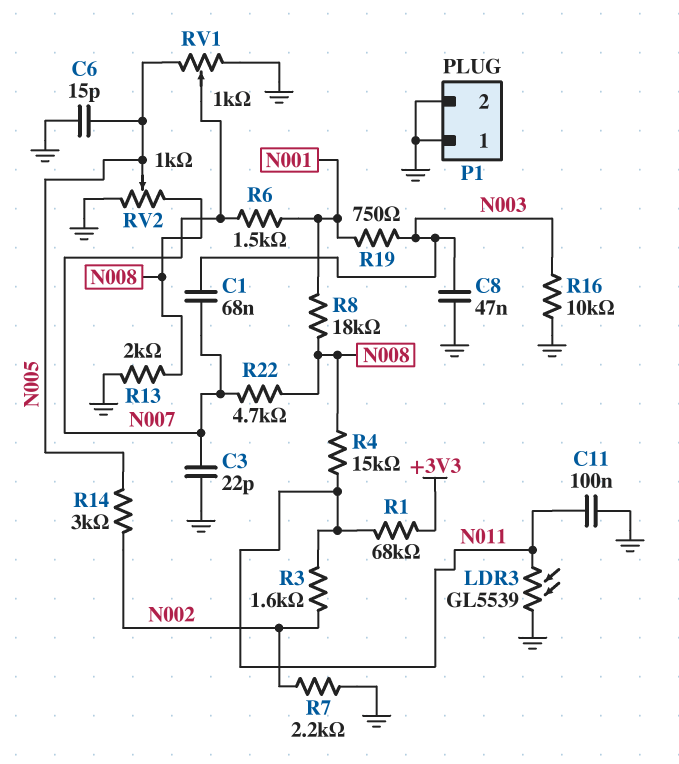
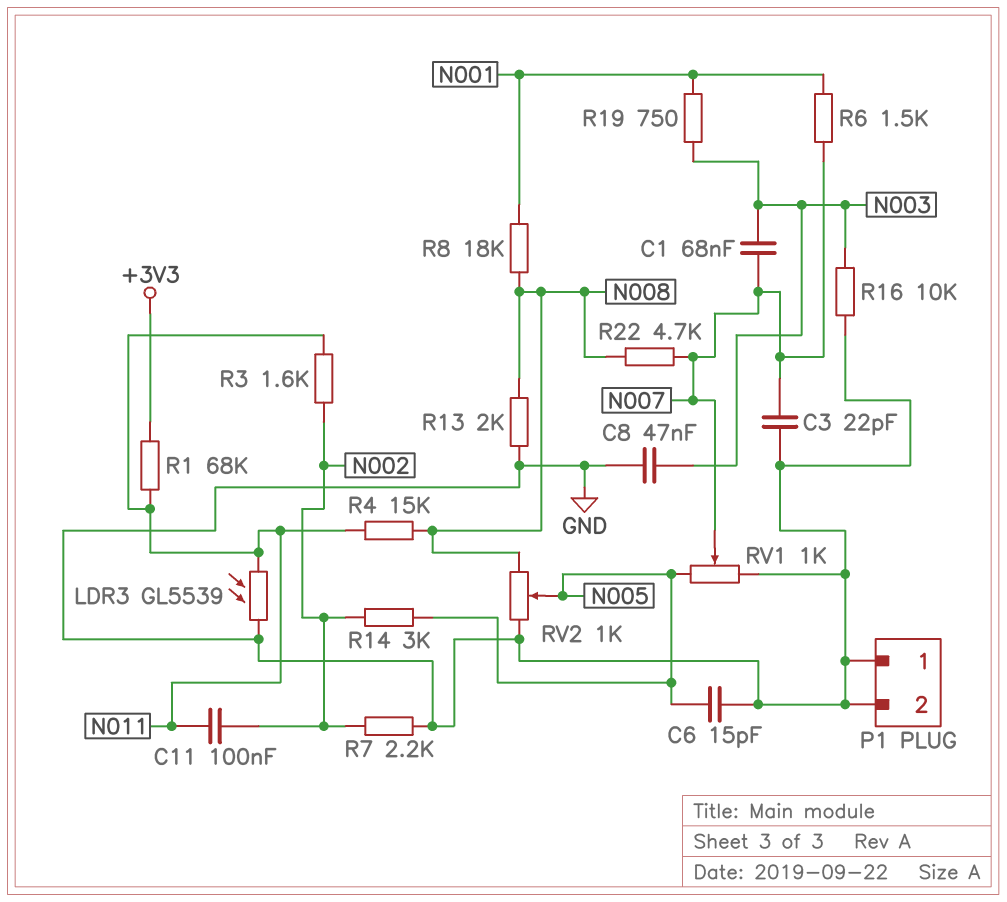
C11: 100nF (GND, N011) -> 100nF (N002, N011)

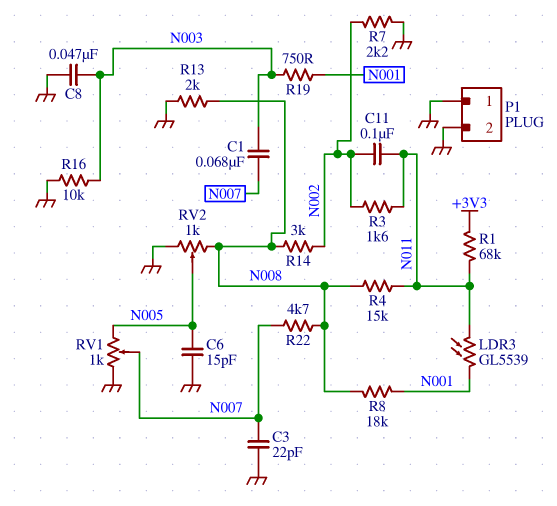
LDR3: GL5539 (GND, N011) -> GL5539 (N001, N011)
R6: 1.5k (N001, N007) -> none
R14: 3k (N002, N005) -> 3k (N002, N008)

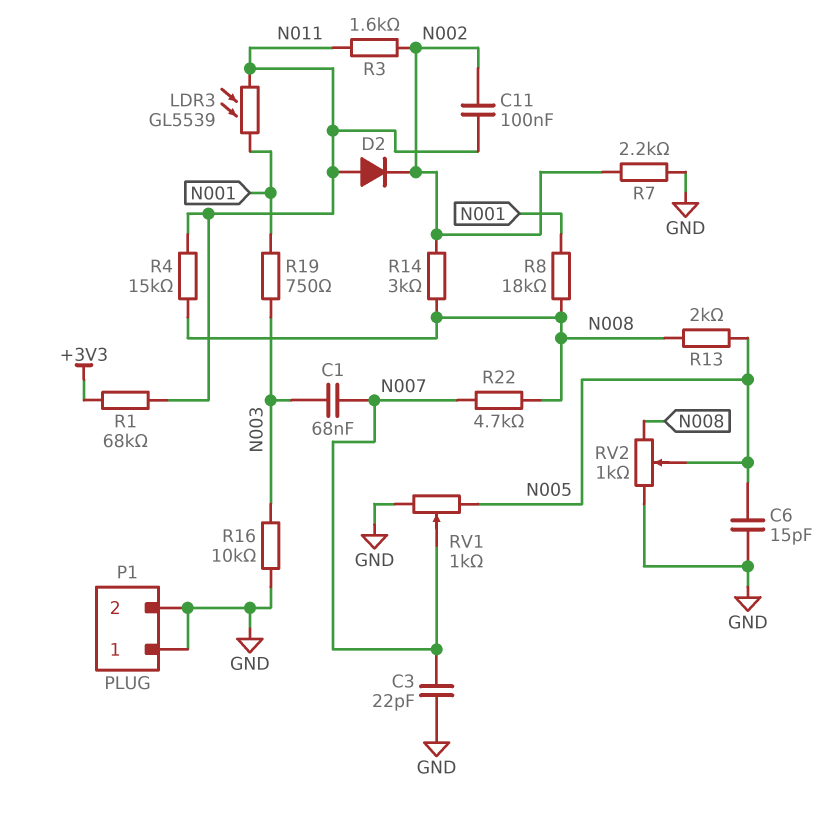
C8: 47nF (GND, N003) -> none
D2: none -> diode (A N011, K N002)
R13: 2k (GND, N008) -> 2k (N005, N008)

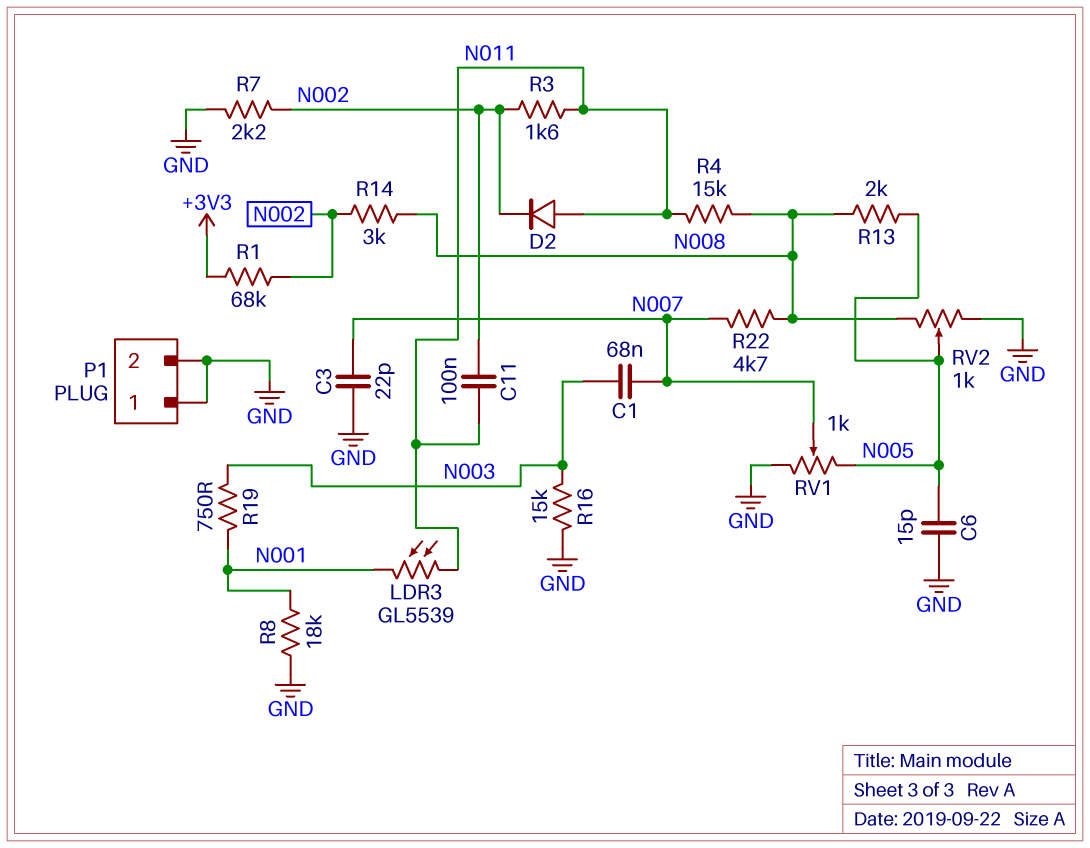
R1: 68k (+3V3, N011) -> 68k (+3V3, N002)
R8: 18k (N001, N008) -> 18k (GND, N001)
R16: 10k (GND, N003) -> 15k (GND, N003)

